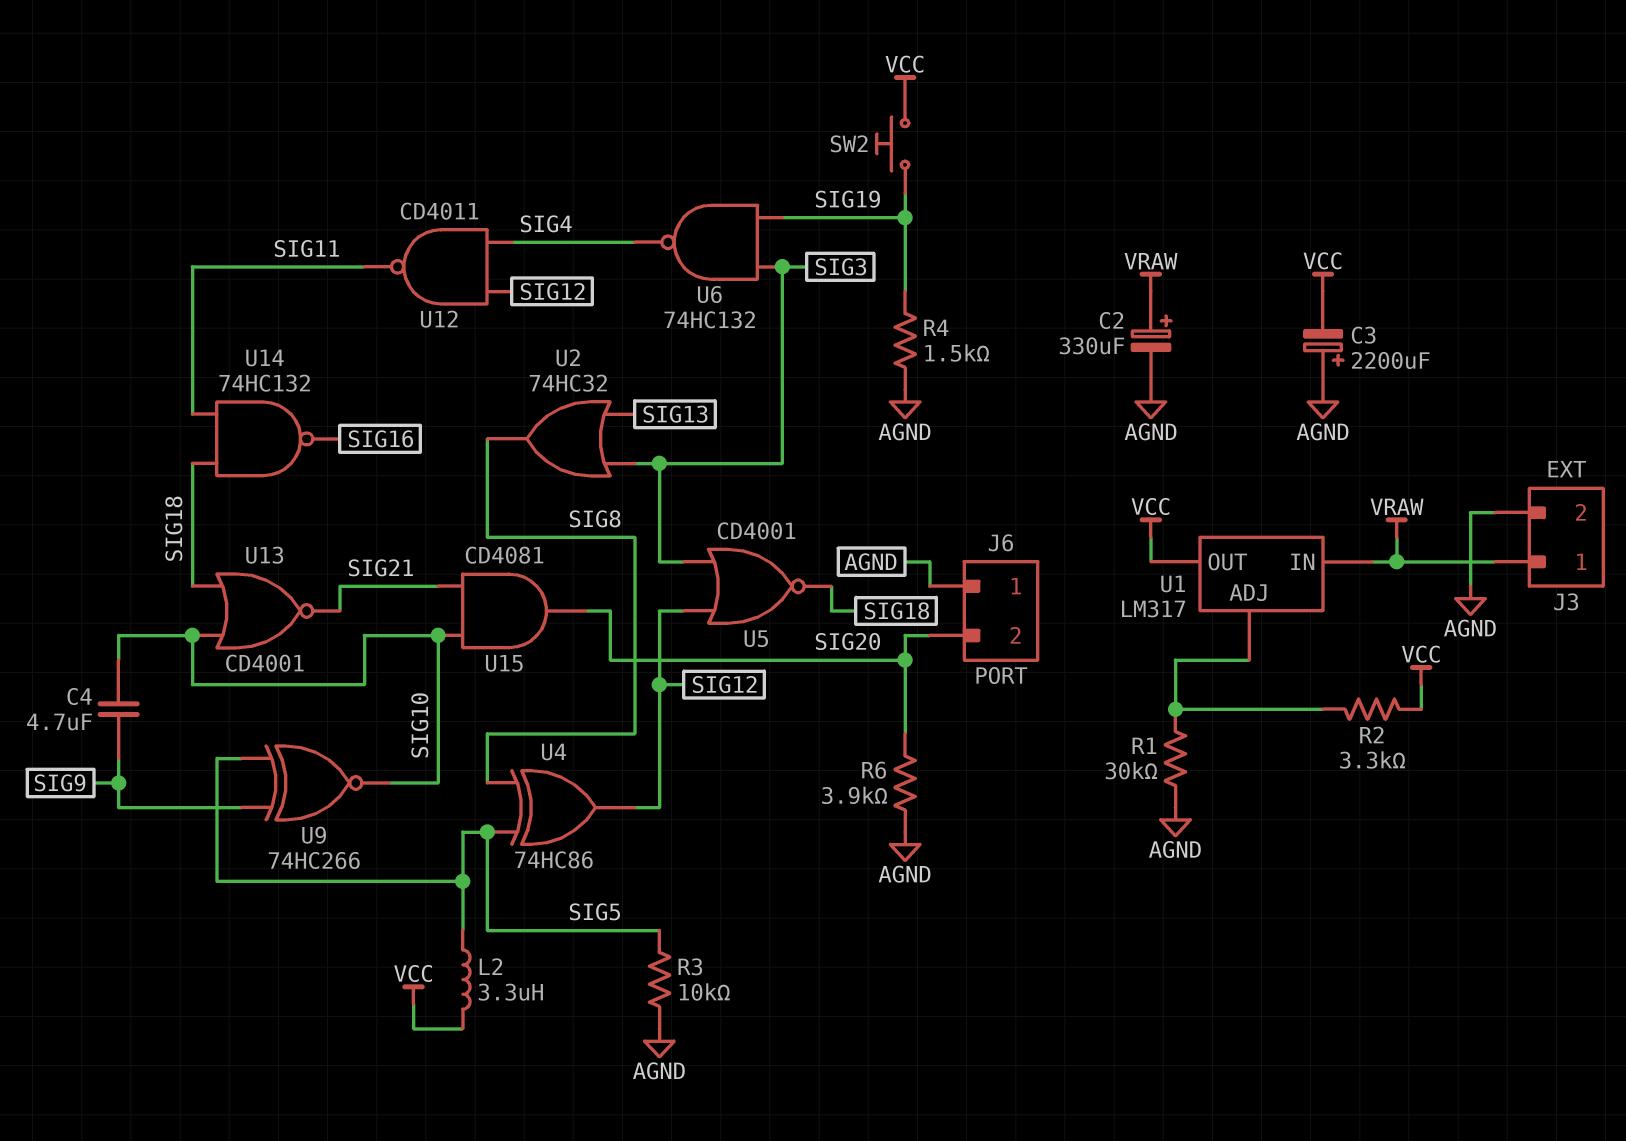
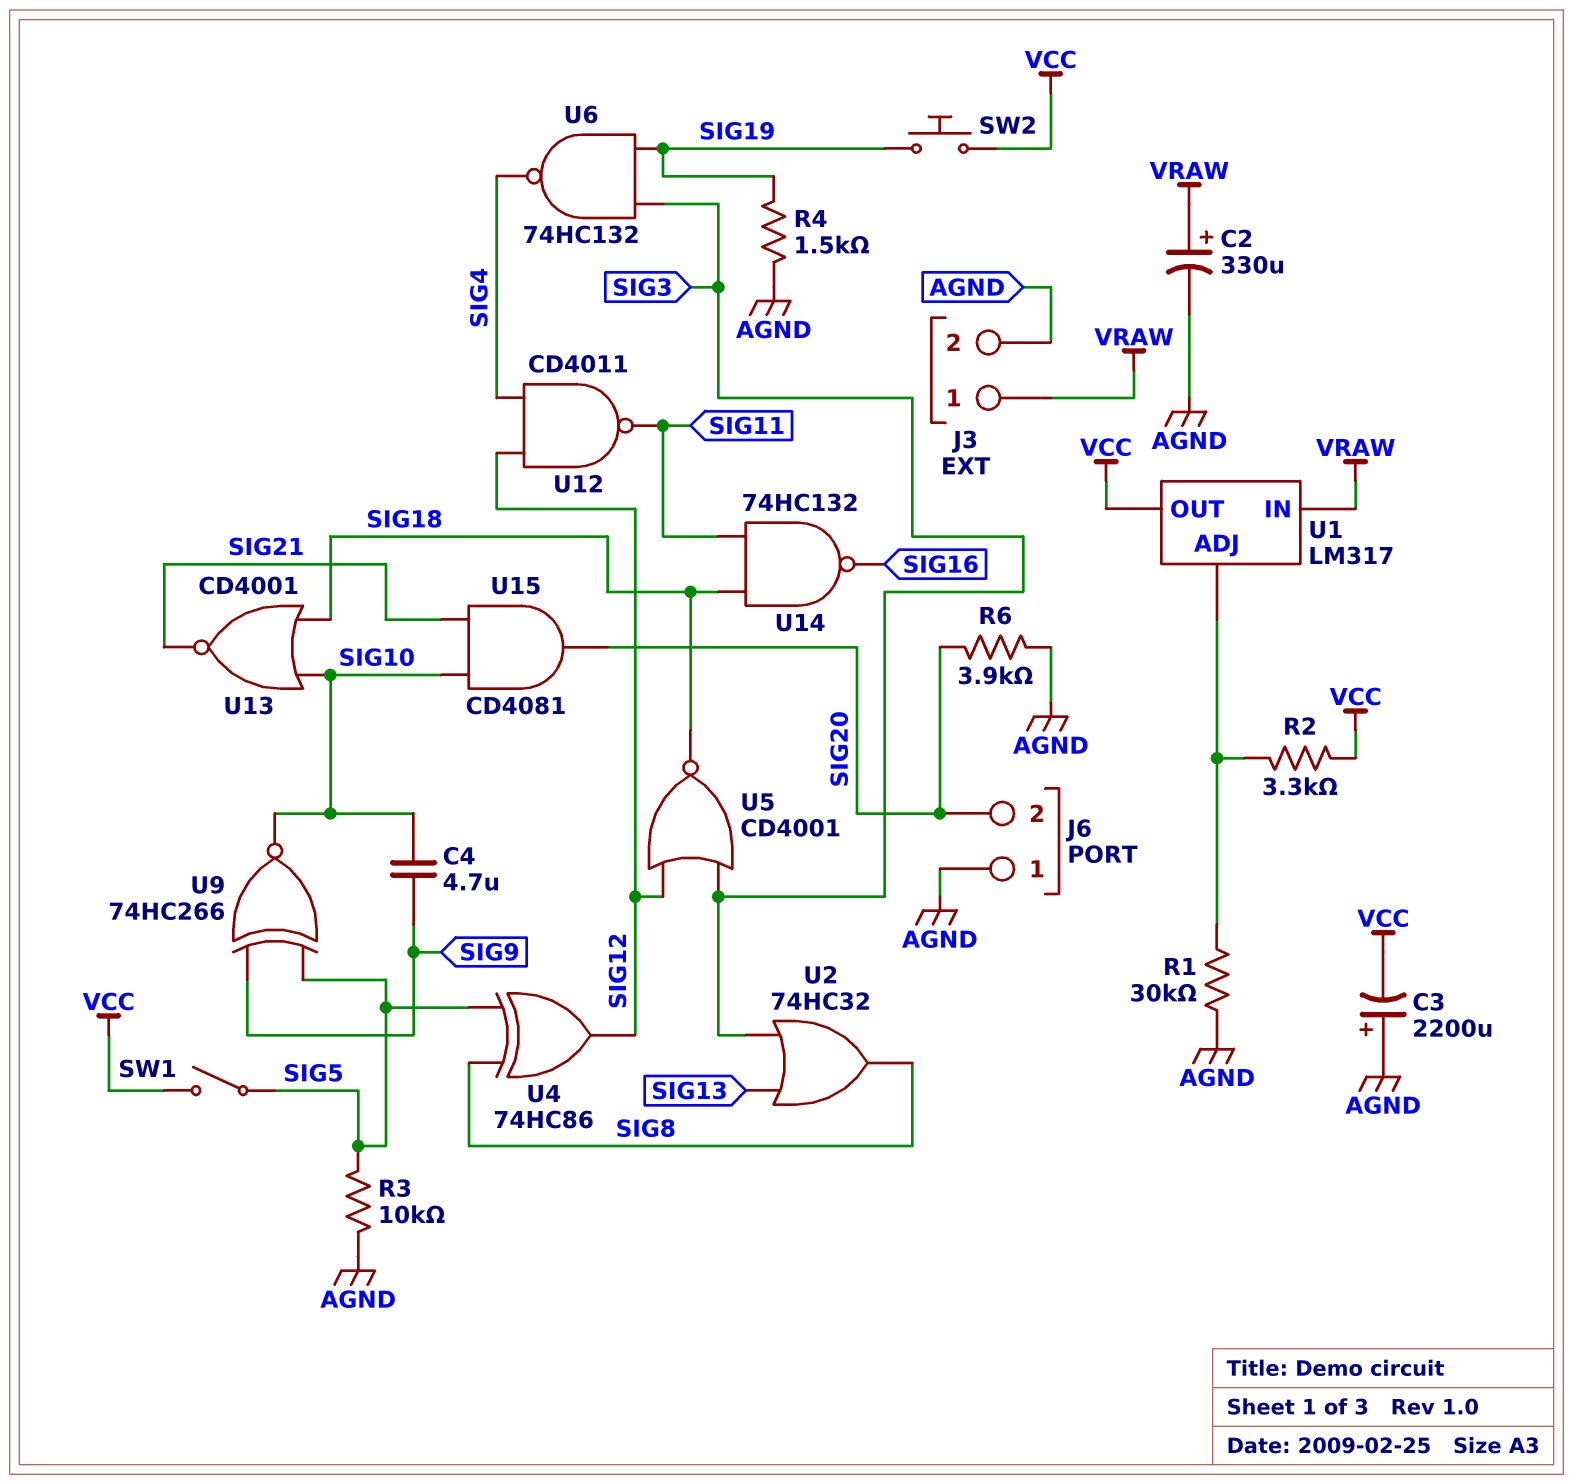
L2: 3.3uH (SIG5, VCC) -> none
SW1: none -> switch (SIG5, VCC)

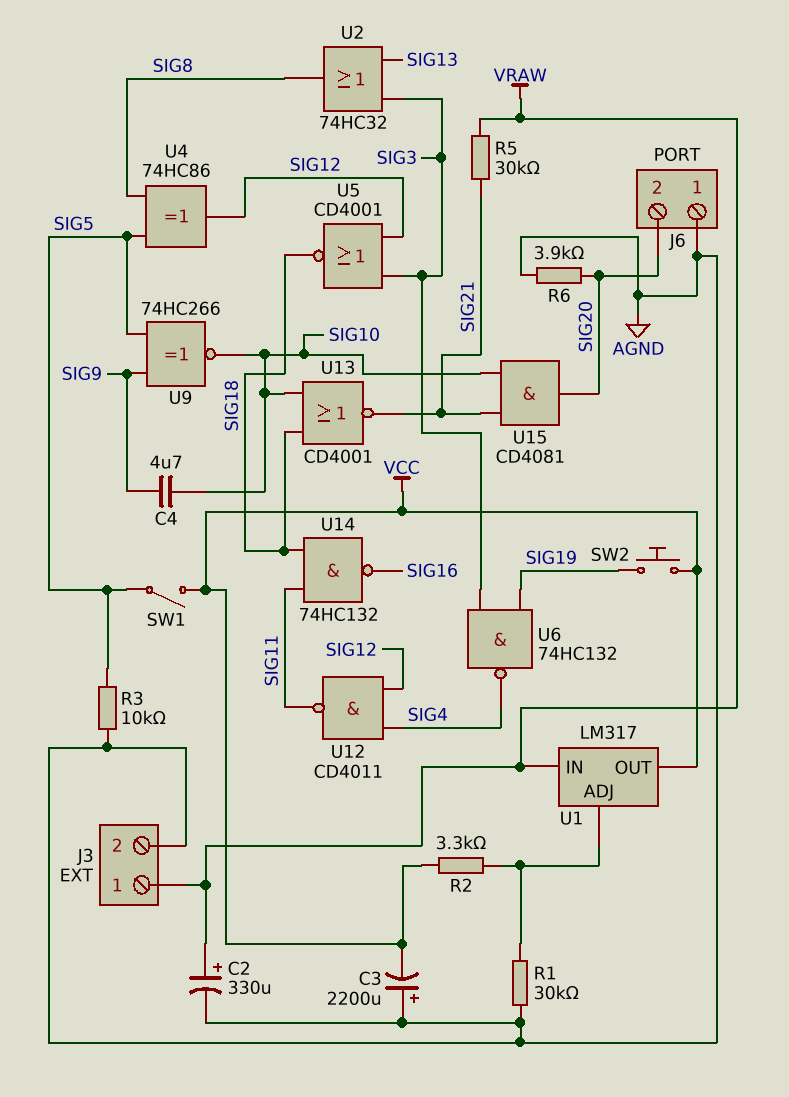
R4: 1.5k (AGND, SIG19) -> none
R5: none -> 30k (SIG21, VRAW)

